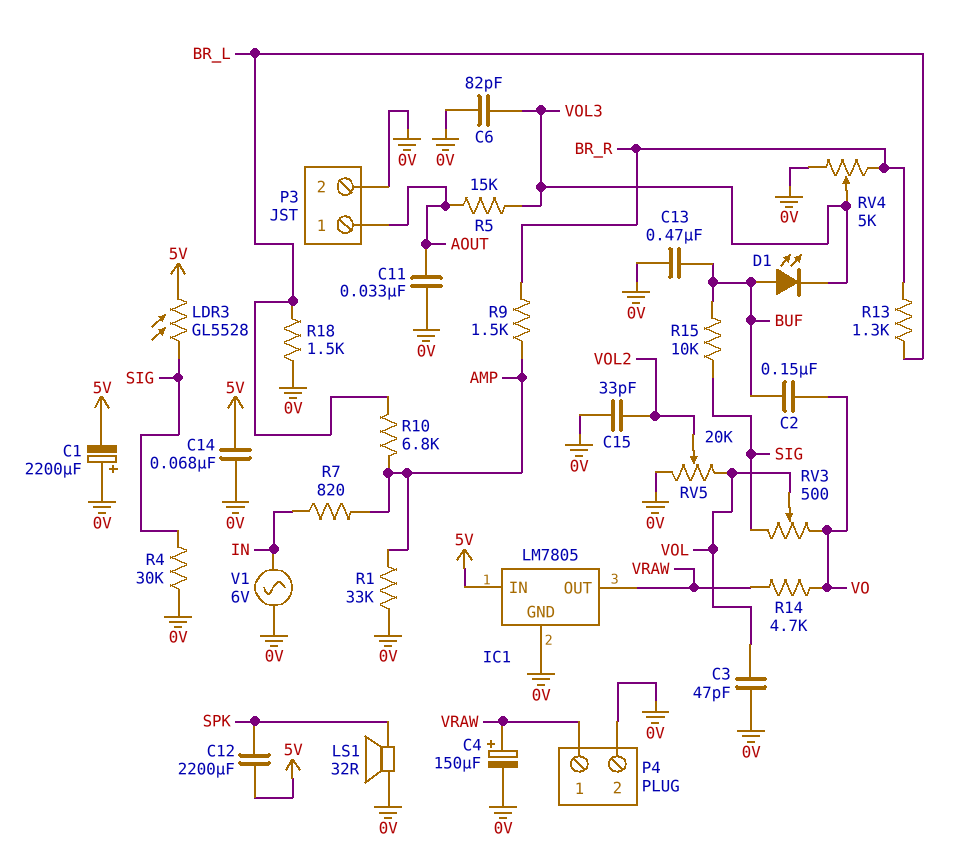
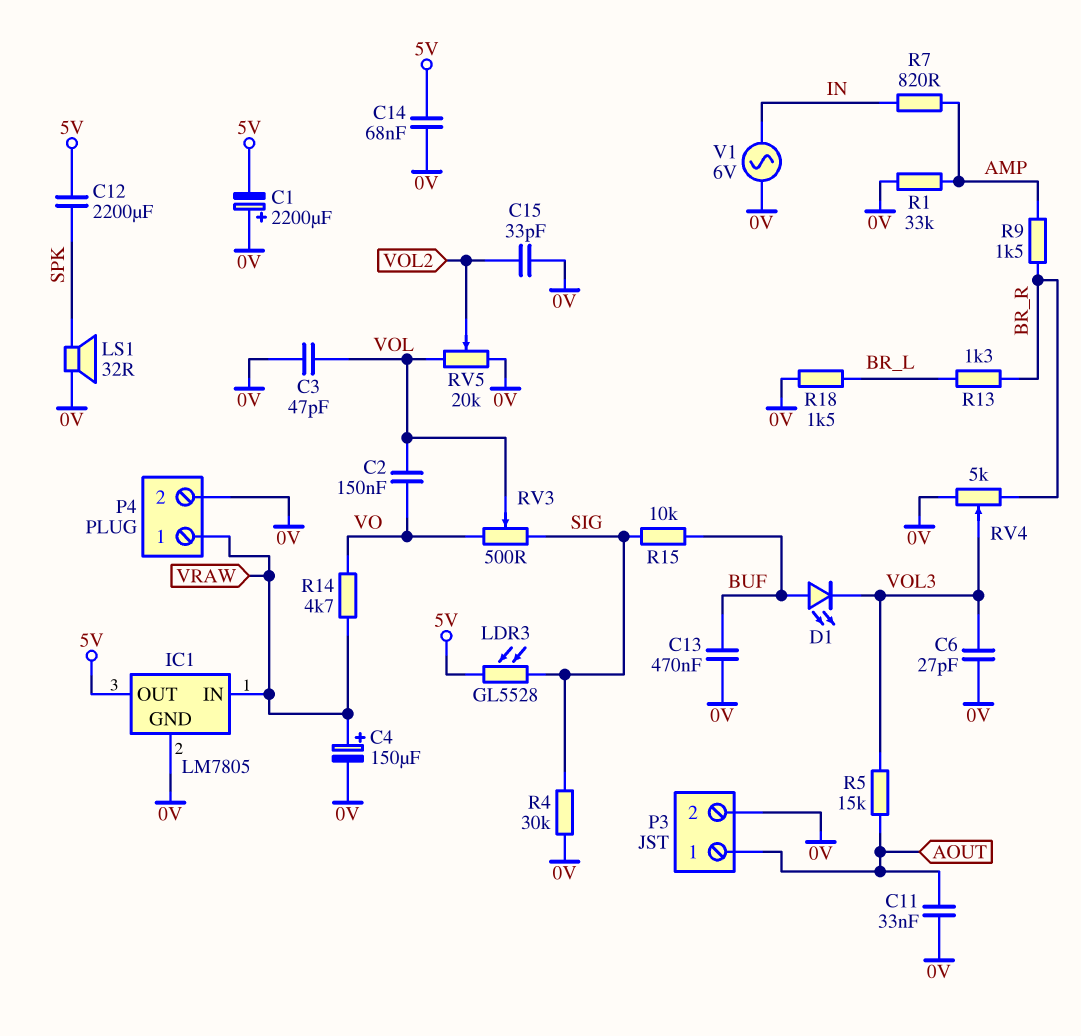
C2: 150nF (BUF, VO) -> 150nF (VO, VOL)
C6: 82pF (0V, VOL3) -> 27pF (0V, VOL3)
IC1 pin IN: 5V -> VRAW
IC1 pin OUT: VRAW -> 5V
R10: 6.8k (AMP, BR_L) -> none

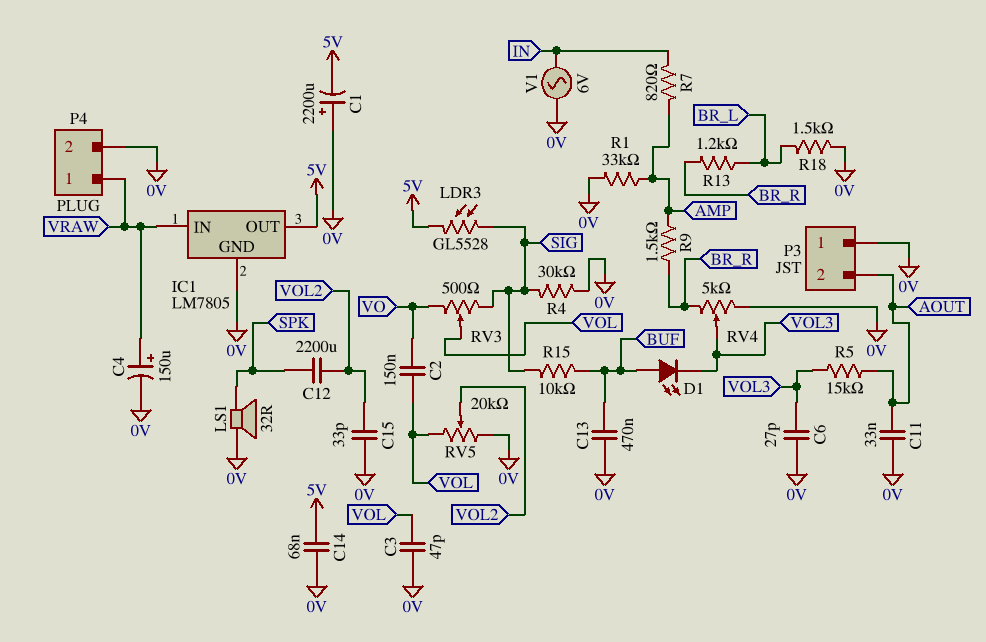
C12: 2200uF (5V, SPK) -> 2200uF (SPK, VOL2)
P3 pin 1: AOUT -> 0V
P3 pin 2: 0V -> AOUT
R13: 1.3k (BR_L, BR_R) -> 1.2k (BR_L, BR_R)
R14: 4.7k (VO, VRAW) -> none

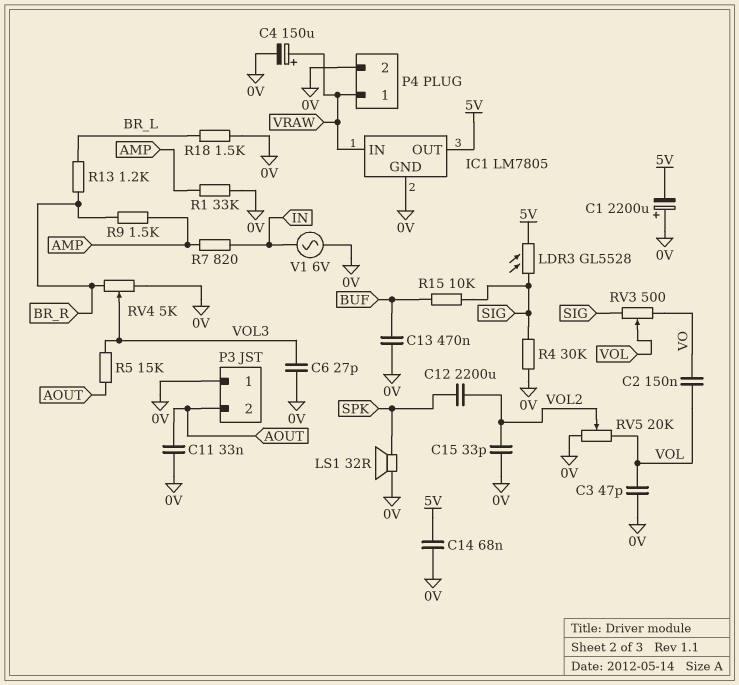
D1: LED (A BUF, K VOL3) -> none

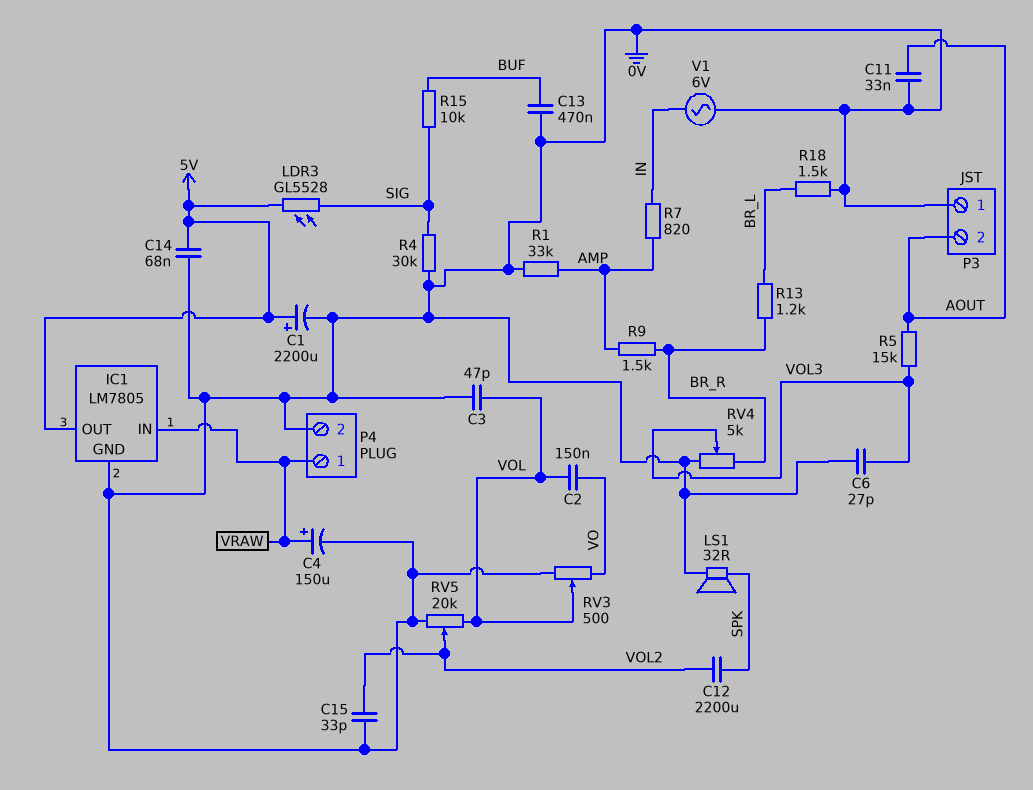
C1: 2200uF (plus 0V, minus 5V) -> 2200uF (plus 5V, minus 0V)
RV3: 500 (SIG, VO, wiper VOL) -> 500 (0V, VO, wiper VOL)

